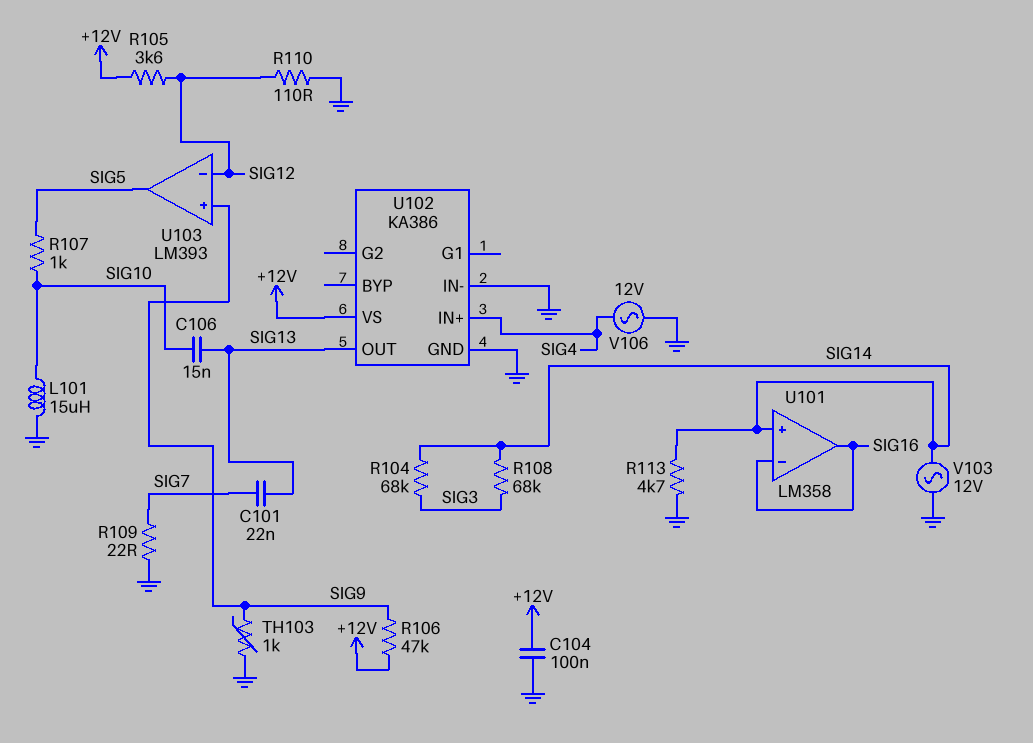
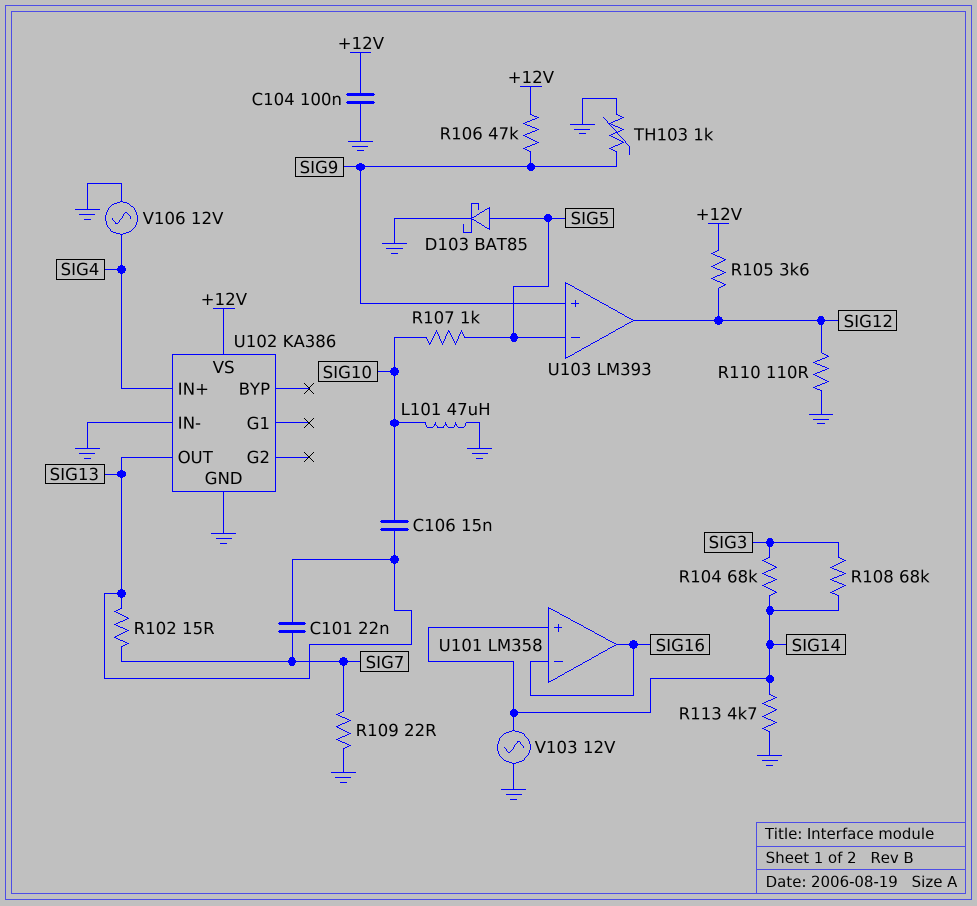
D103: none -> schottky BAT85 (A SIG5, K GND)
L101: 15uH (GND, SIG10) -> 47uH (GND, SIG10)
R102: none -> 15 (SIG7, SIG13)
U103 pin in-: SIG12 -> SIG5
U103 pin out: SIG5 -> SIG12

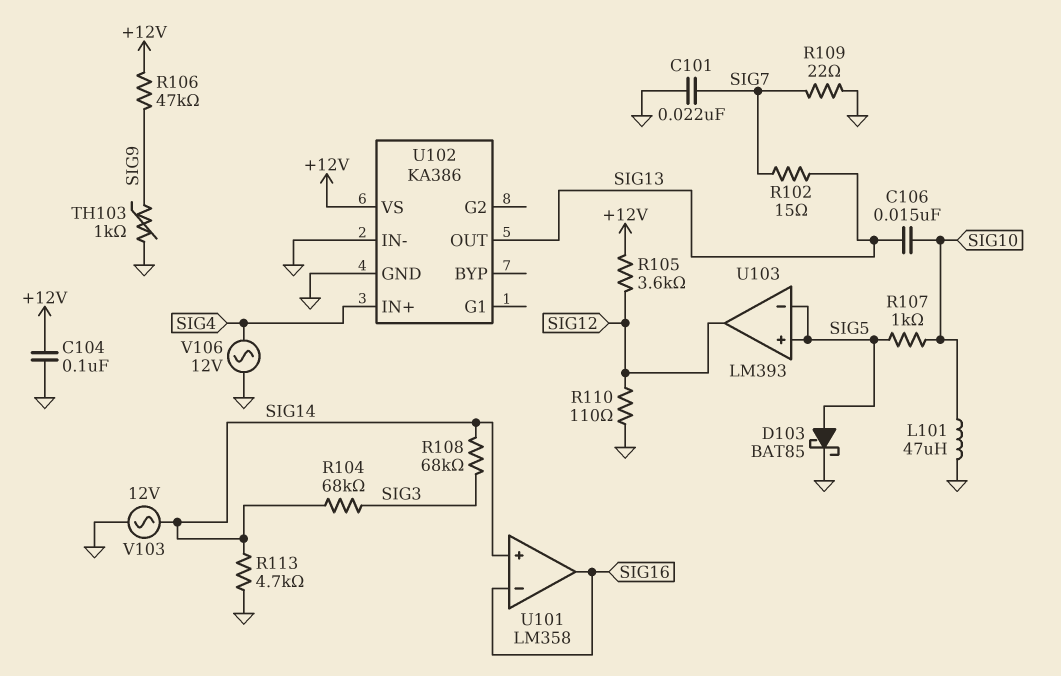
C101: 22nF (SIG7, SIG13) -> 22nF (GND, SIG7)
U103 pin in+: SIG9 -> SIG5

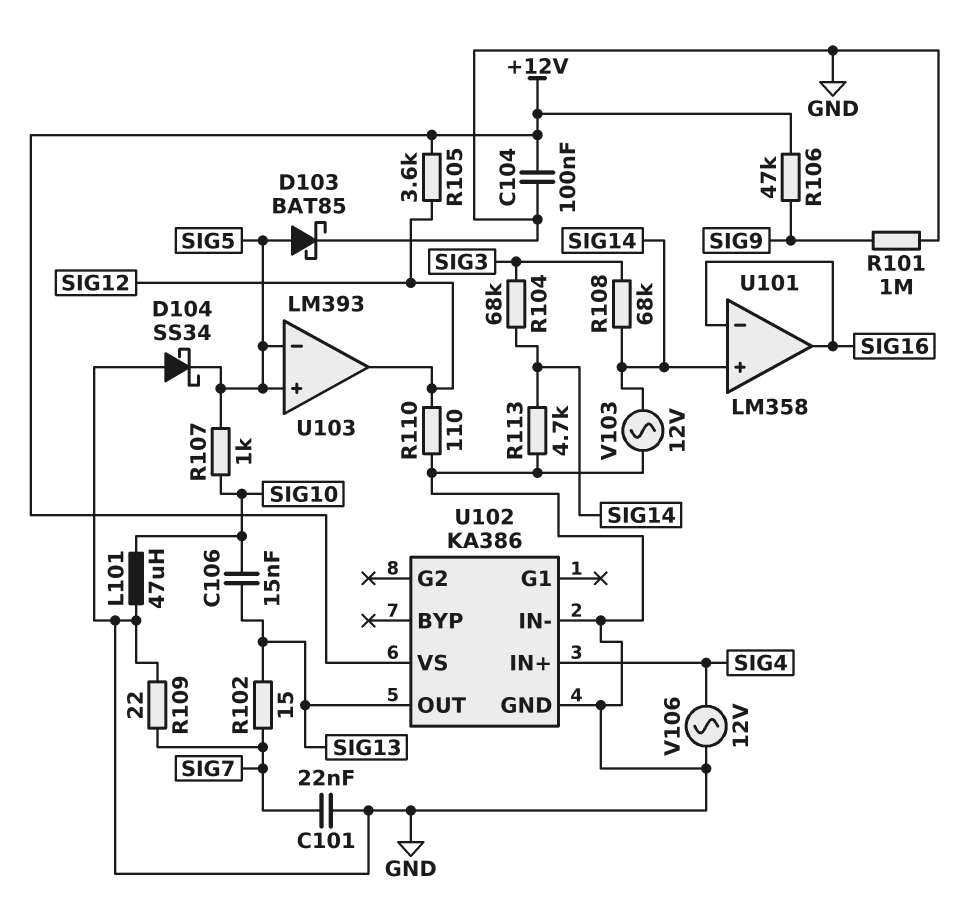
D104: none -> schottky SS34 (A GND, K SIG5)
R101: none -> 1M (GND, SIG9)
TH103: 1k (GND, SIG9) -> none

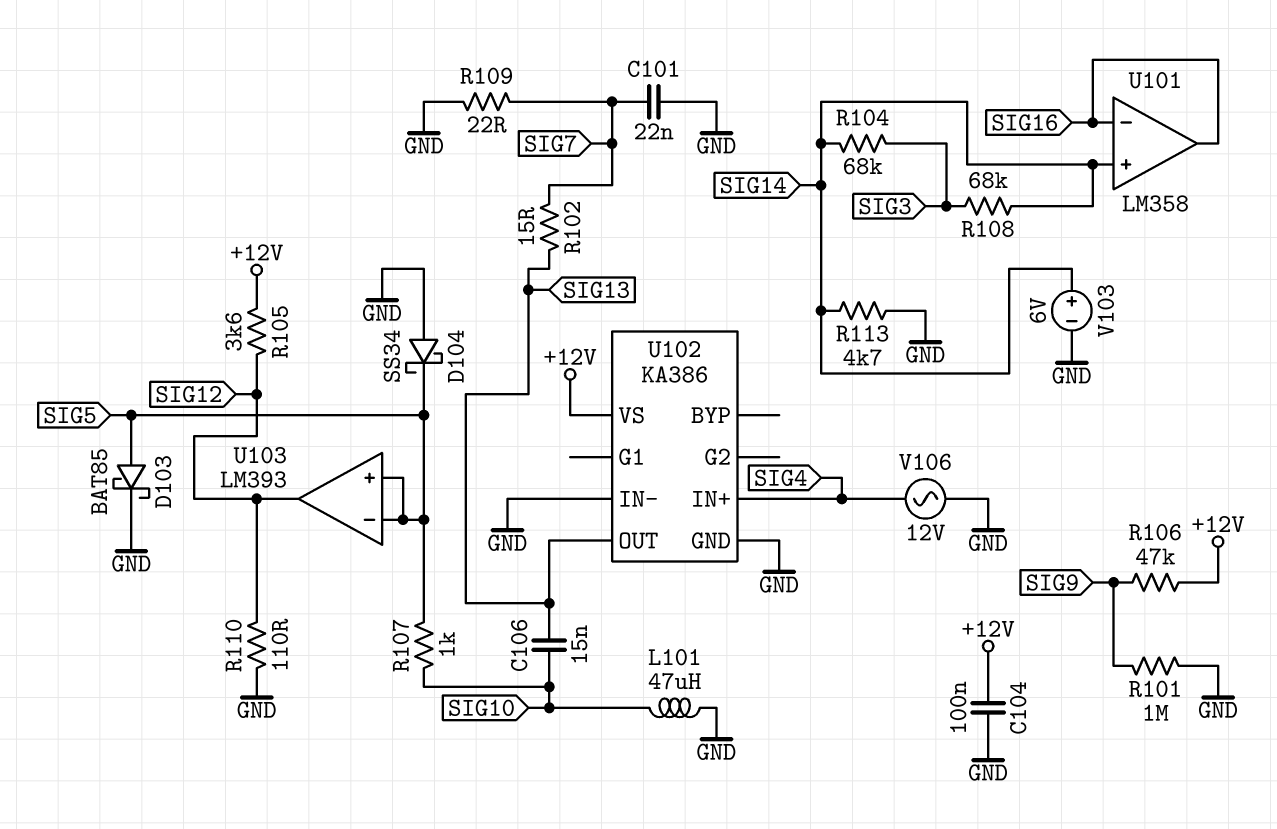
V103: AC 12V (GND, SIG14) -> 6V (plus SIG14, minus GND)

